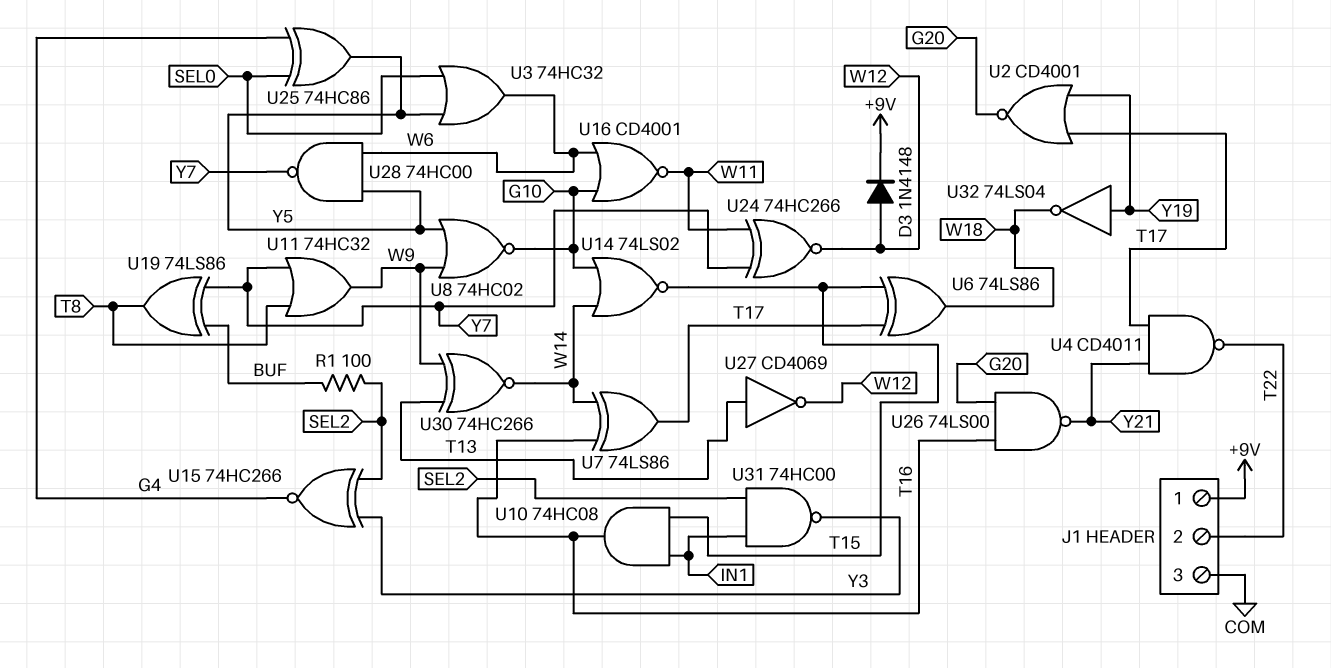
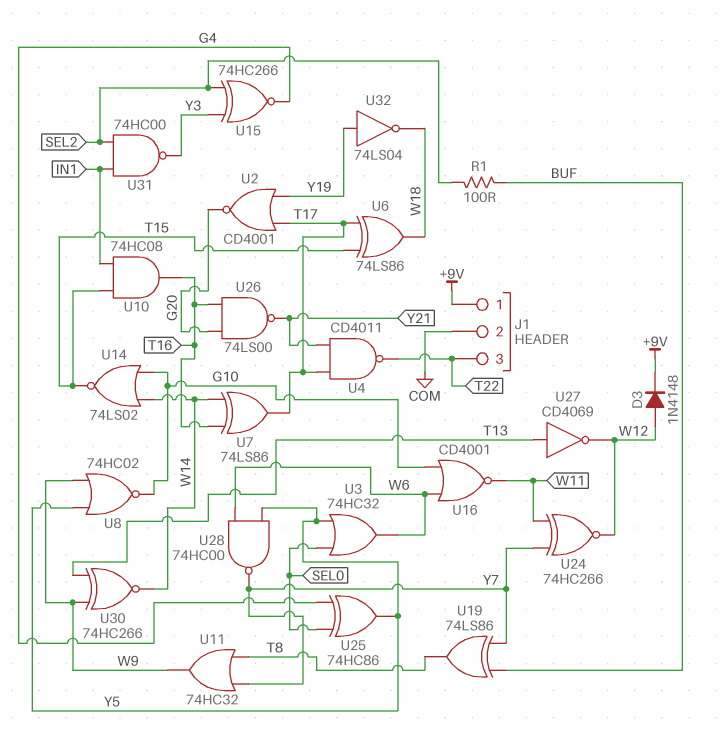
J1 pin 2: T22 -> COM
J1 pin 3: COM -> T22

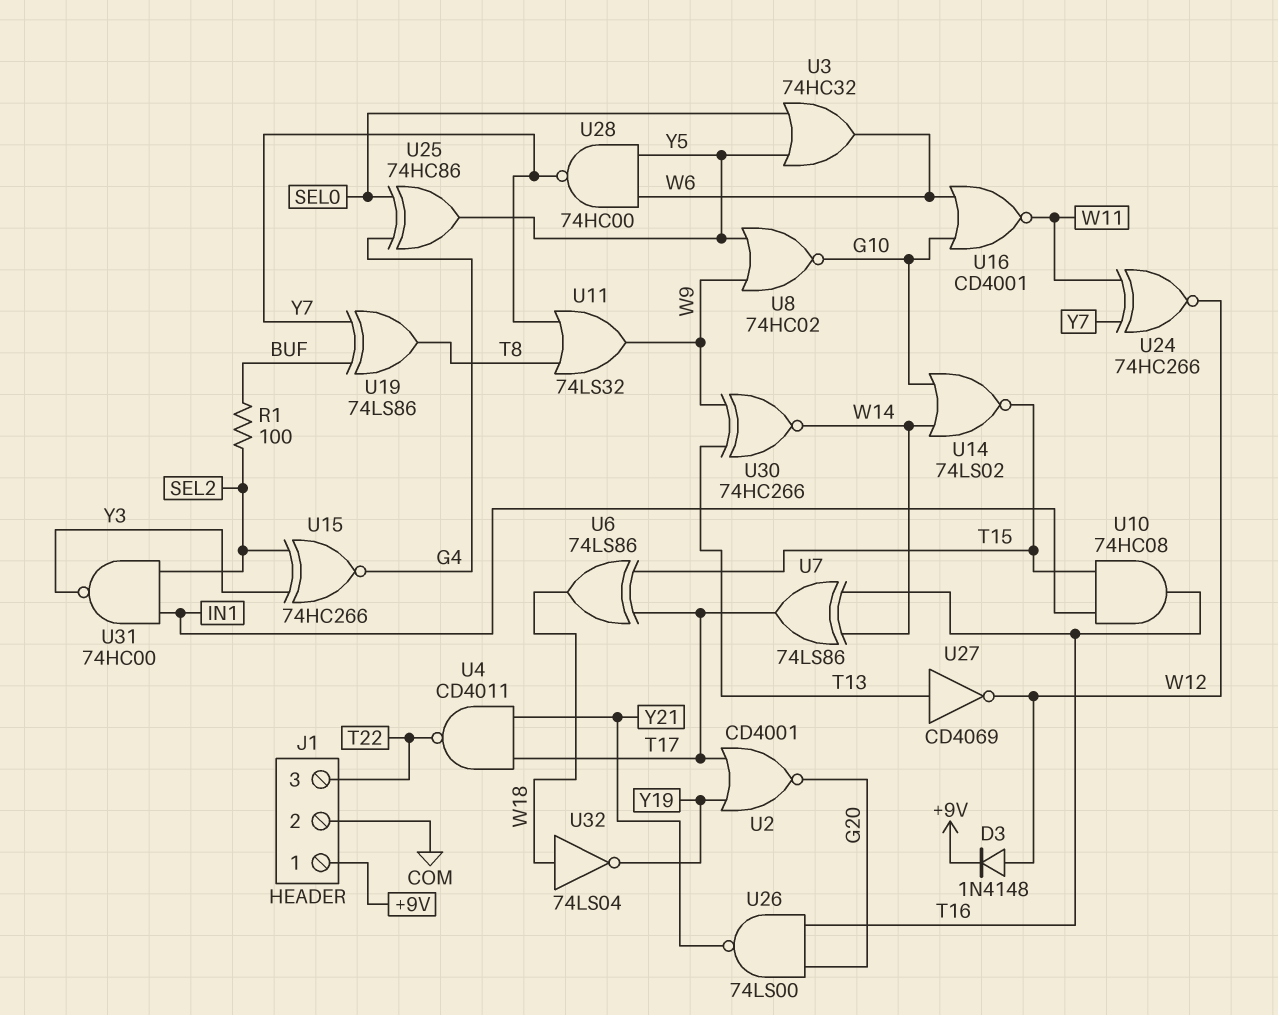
U11: OR 74HC32 (in T8, in Y7, out W9) -> OR 74LS32 (in T8, in Y7, out W9)
U32: NOT 74LS04 (in Y19, out W18) -> NOT 74LS04 (in W18, out Y19)

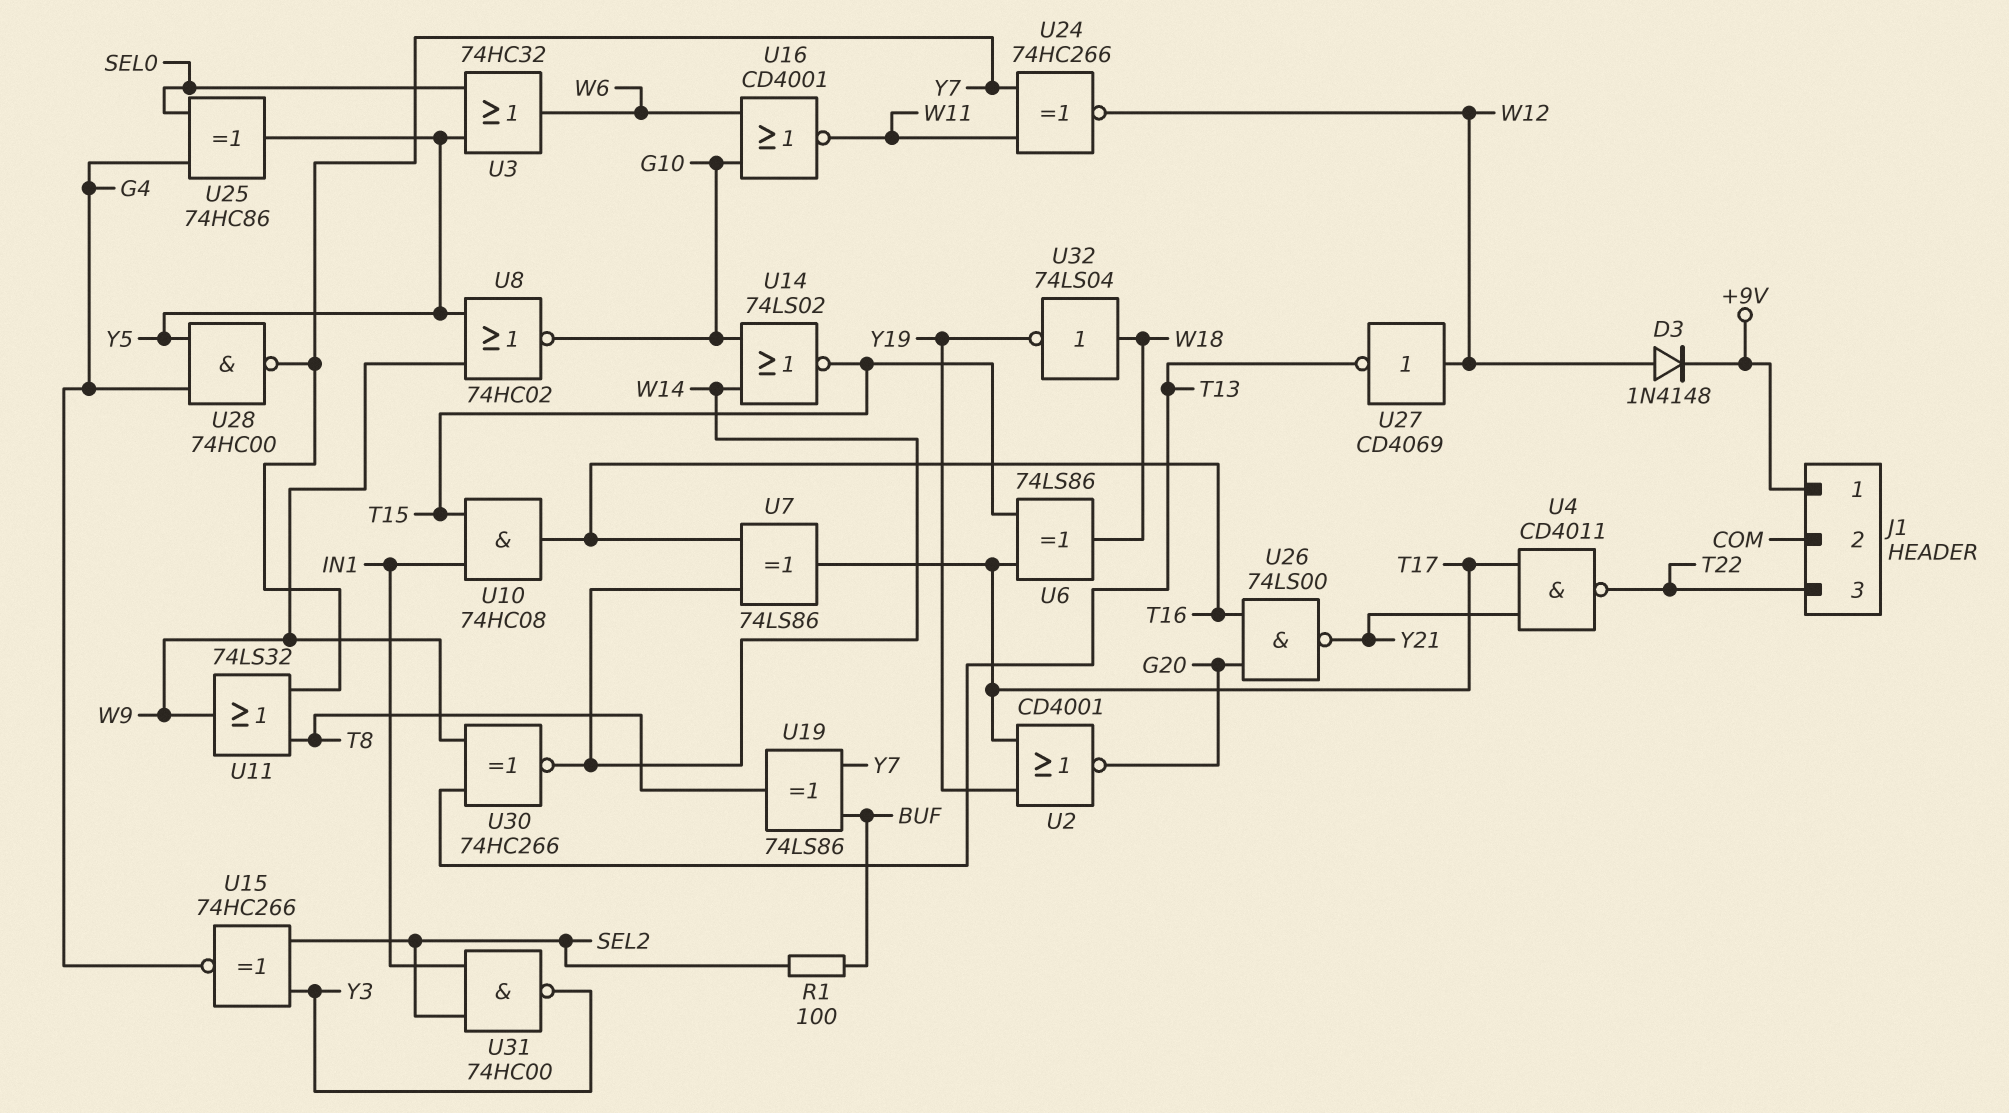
U27: NOT CD4069 (in T13, out W12) -> NOT CD4069 (in W12, out T13)
U28: NAND 74HC00 (in W6, in Y5, out Y7) -> NAND 74HC00 (in G4, in Y5, out Y7)

